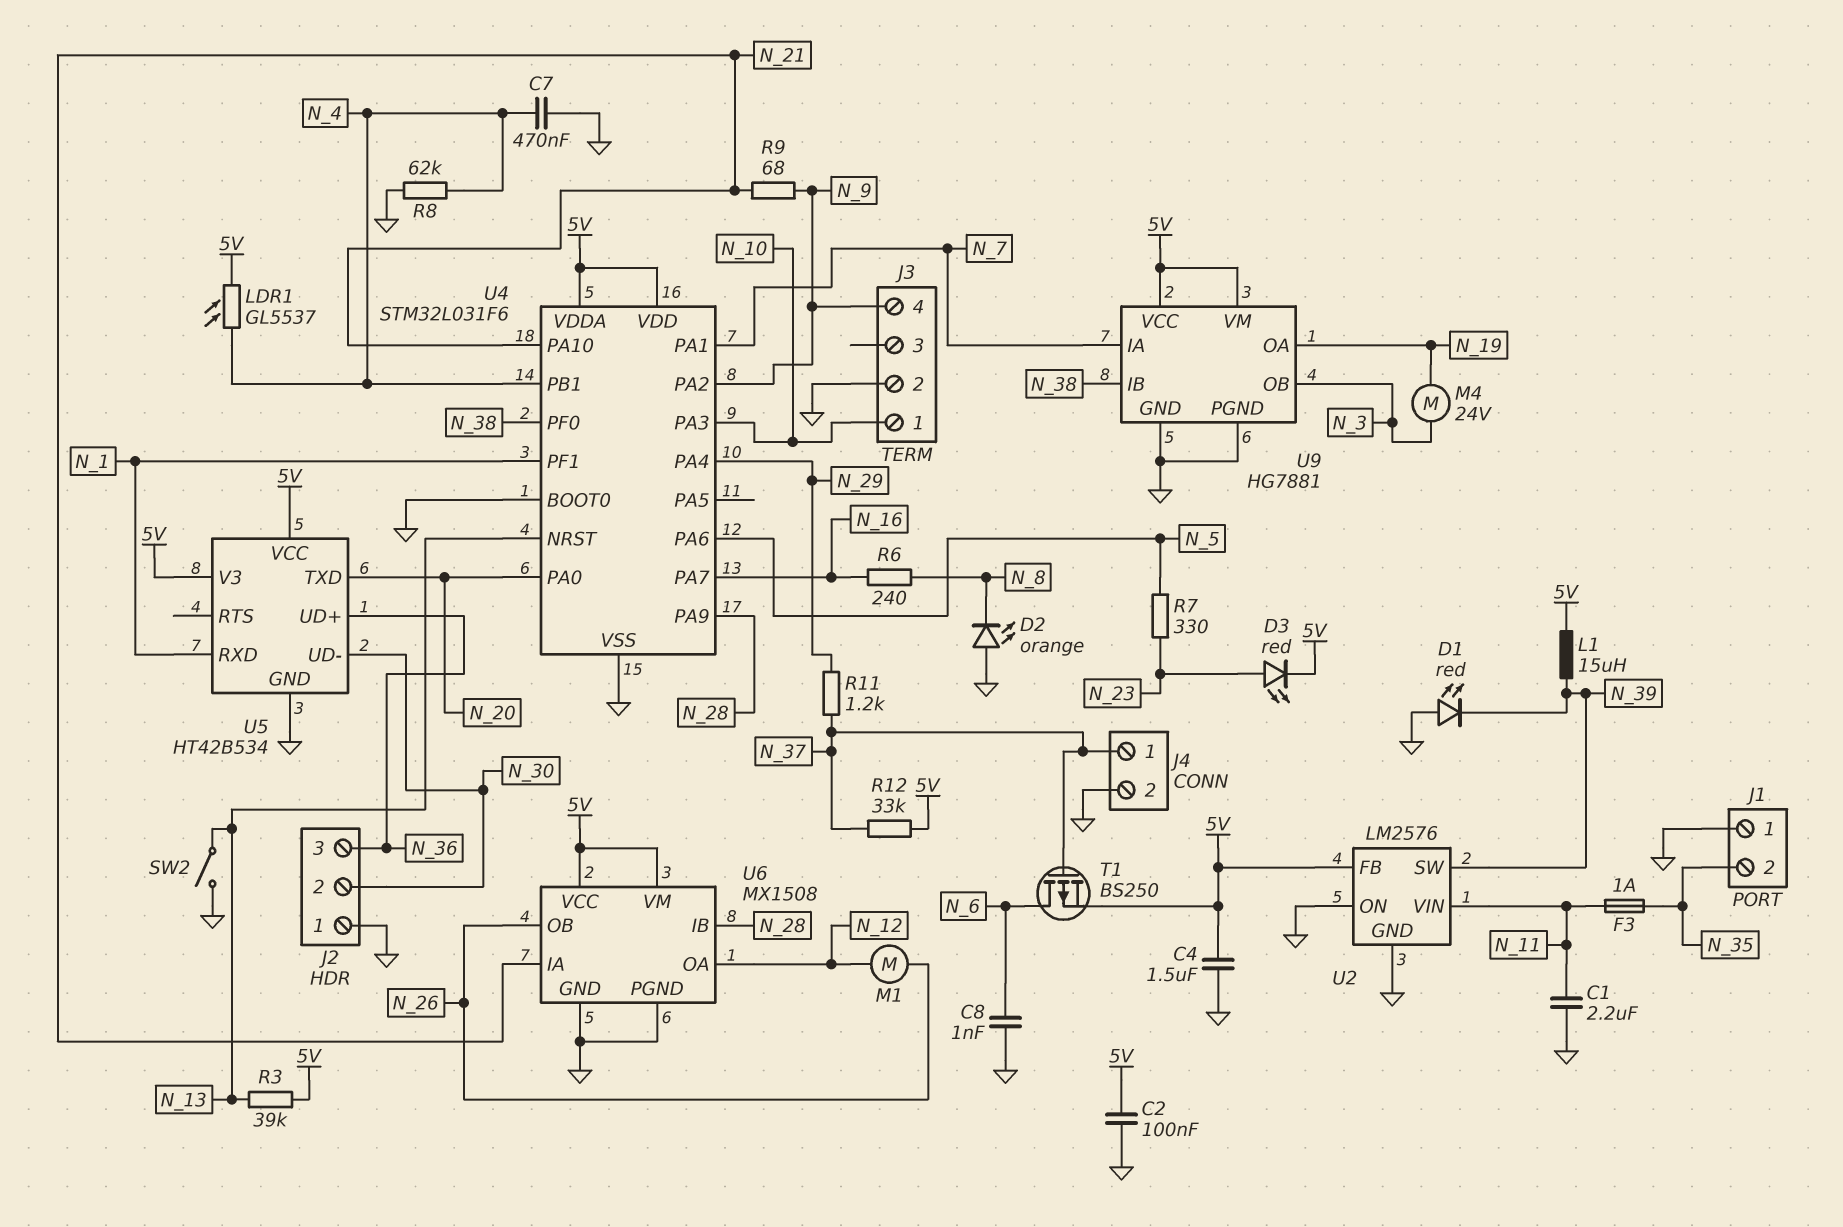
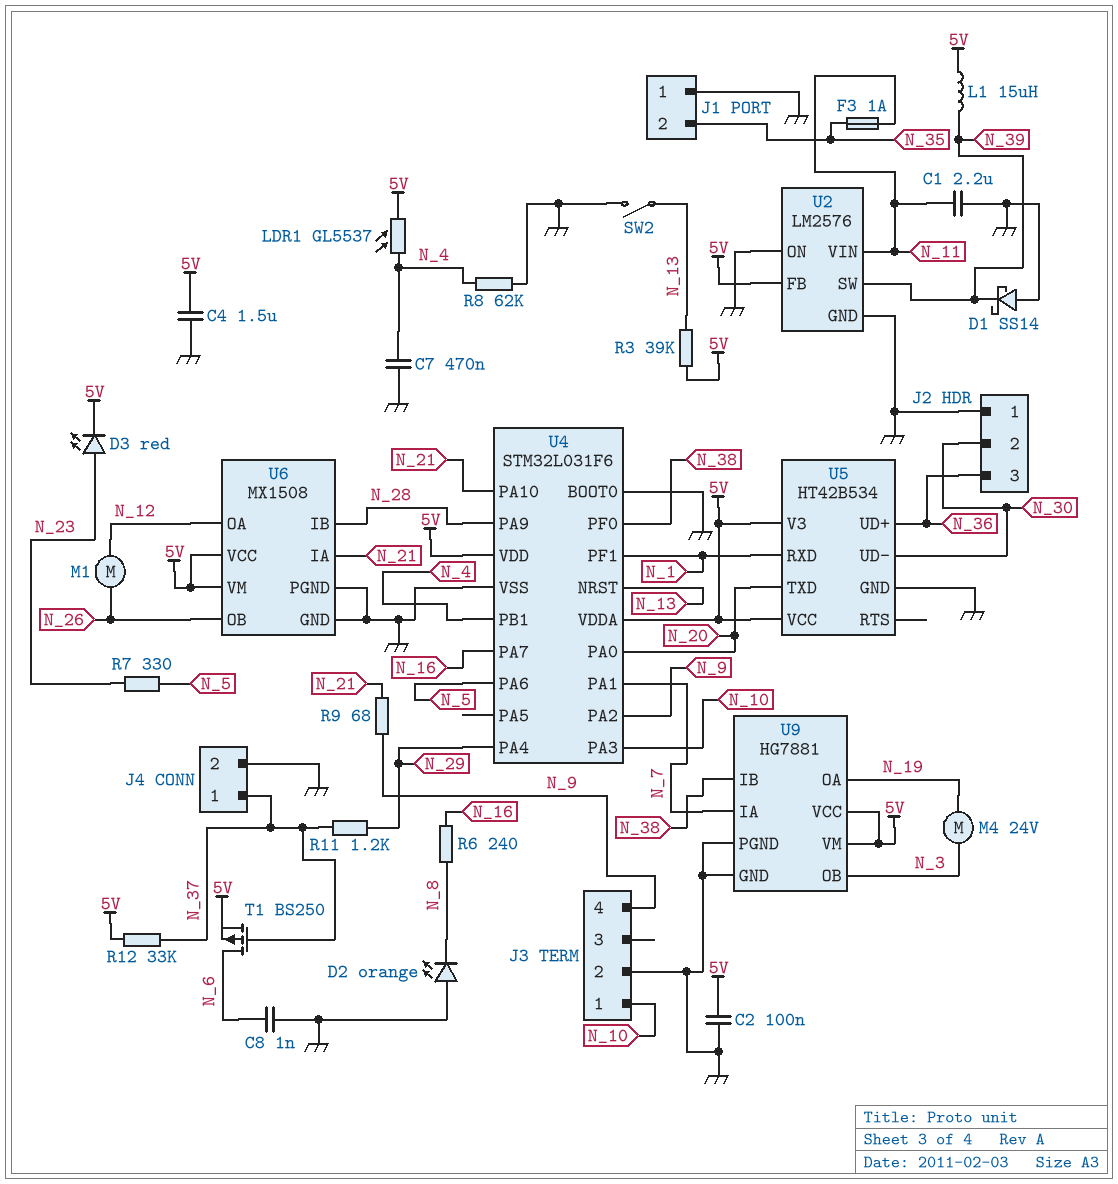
D1: LED red (A GND, K N_39) -> schottky SS14 (A GND, K N_39)

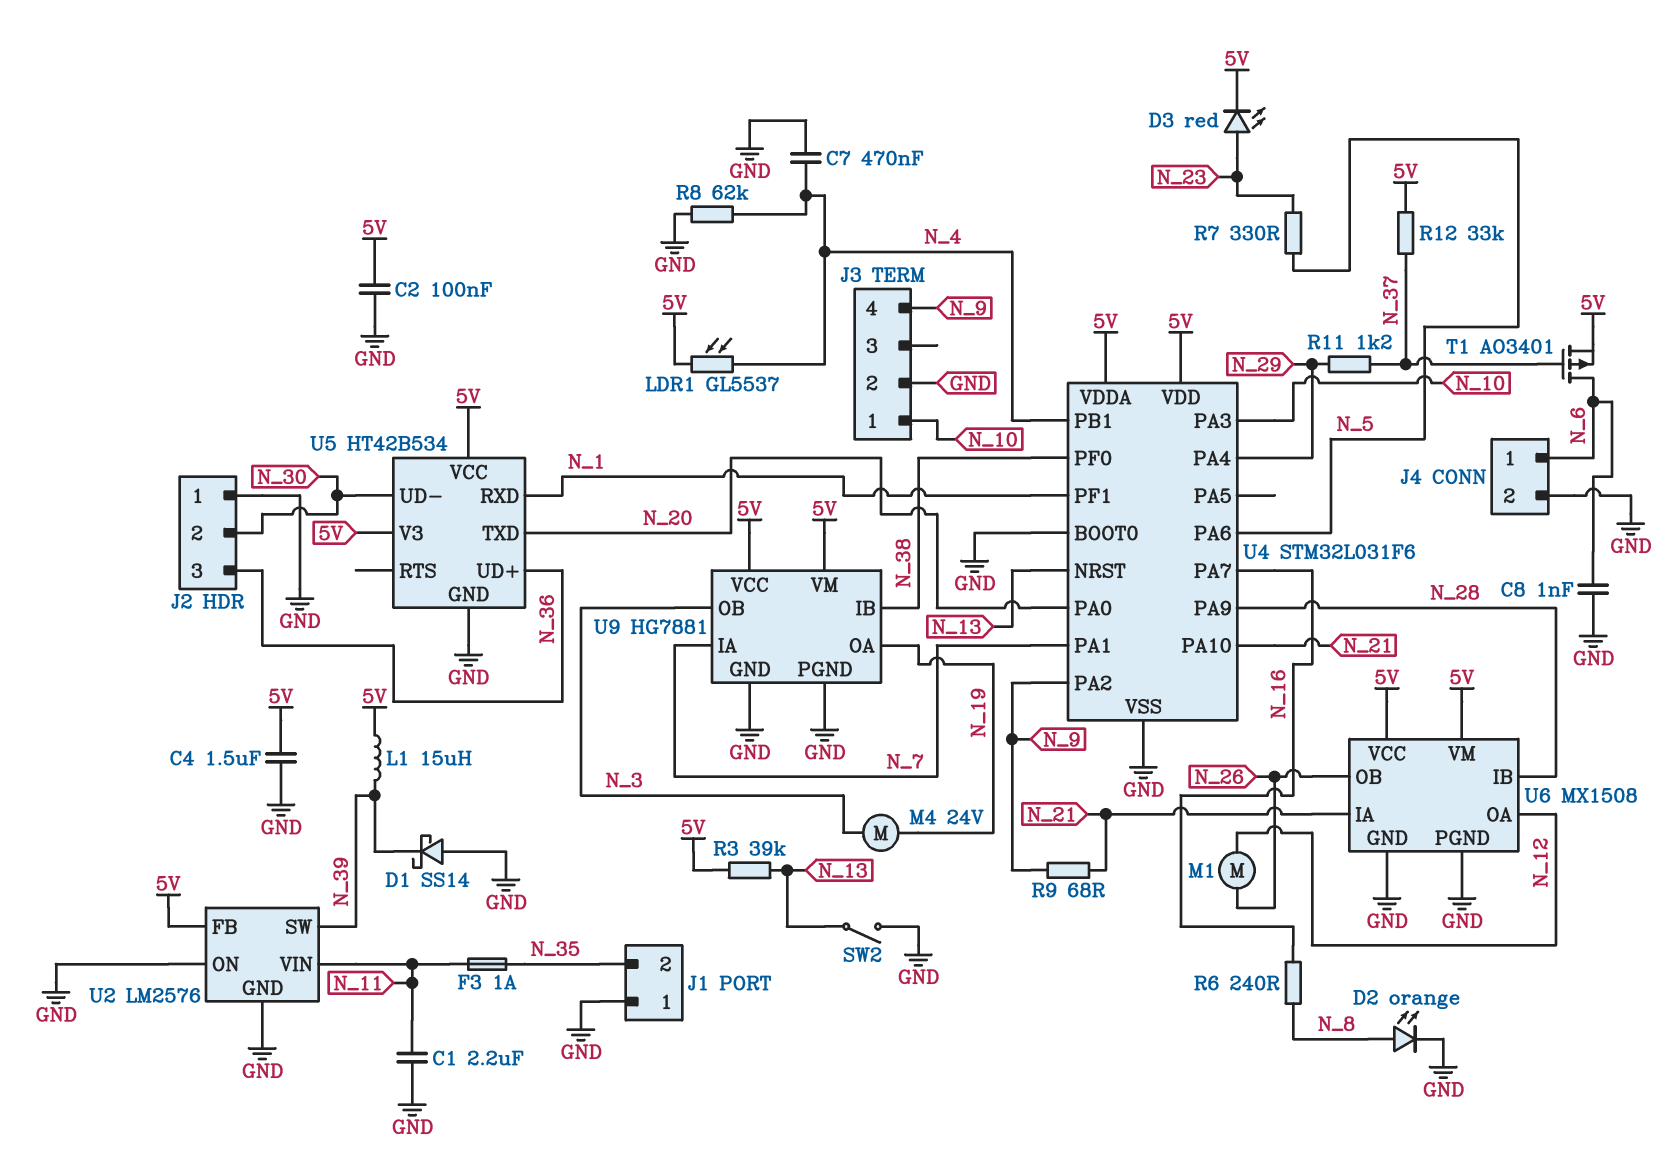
D2: LED orange (A GND, K N_8) -> LED orange (A N_8, K GND)
J4 pin 1: N_37 -> N_6
T1: PMOS BS250 (G N_37, D N_6, S 5V) -> PMOS AO3401 (G N_37, D N_6, S 5V)

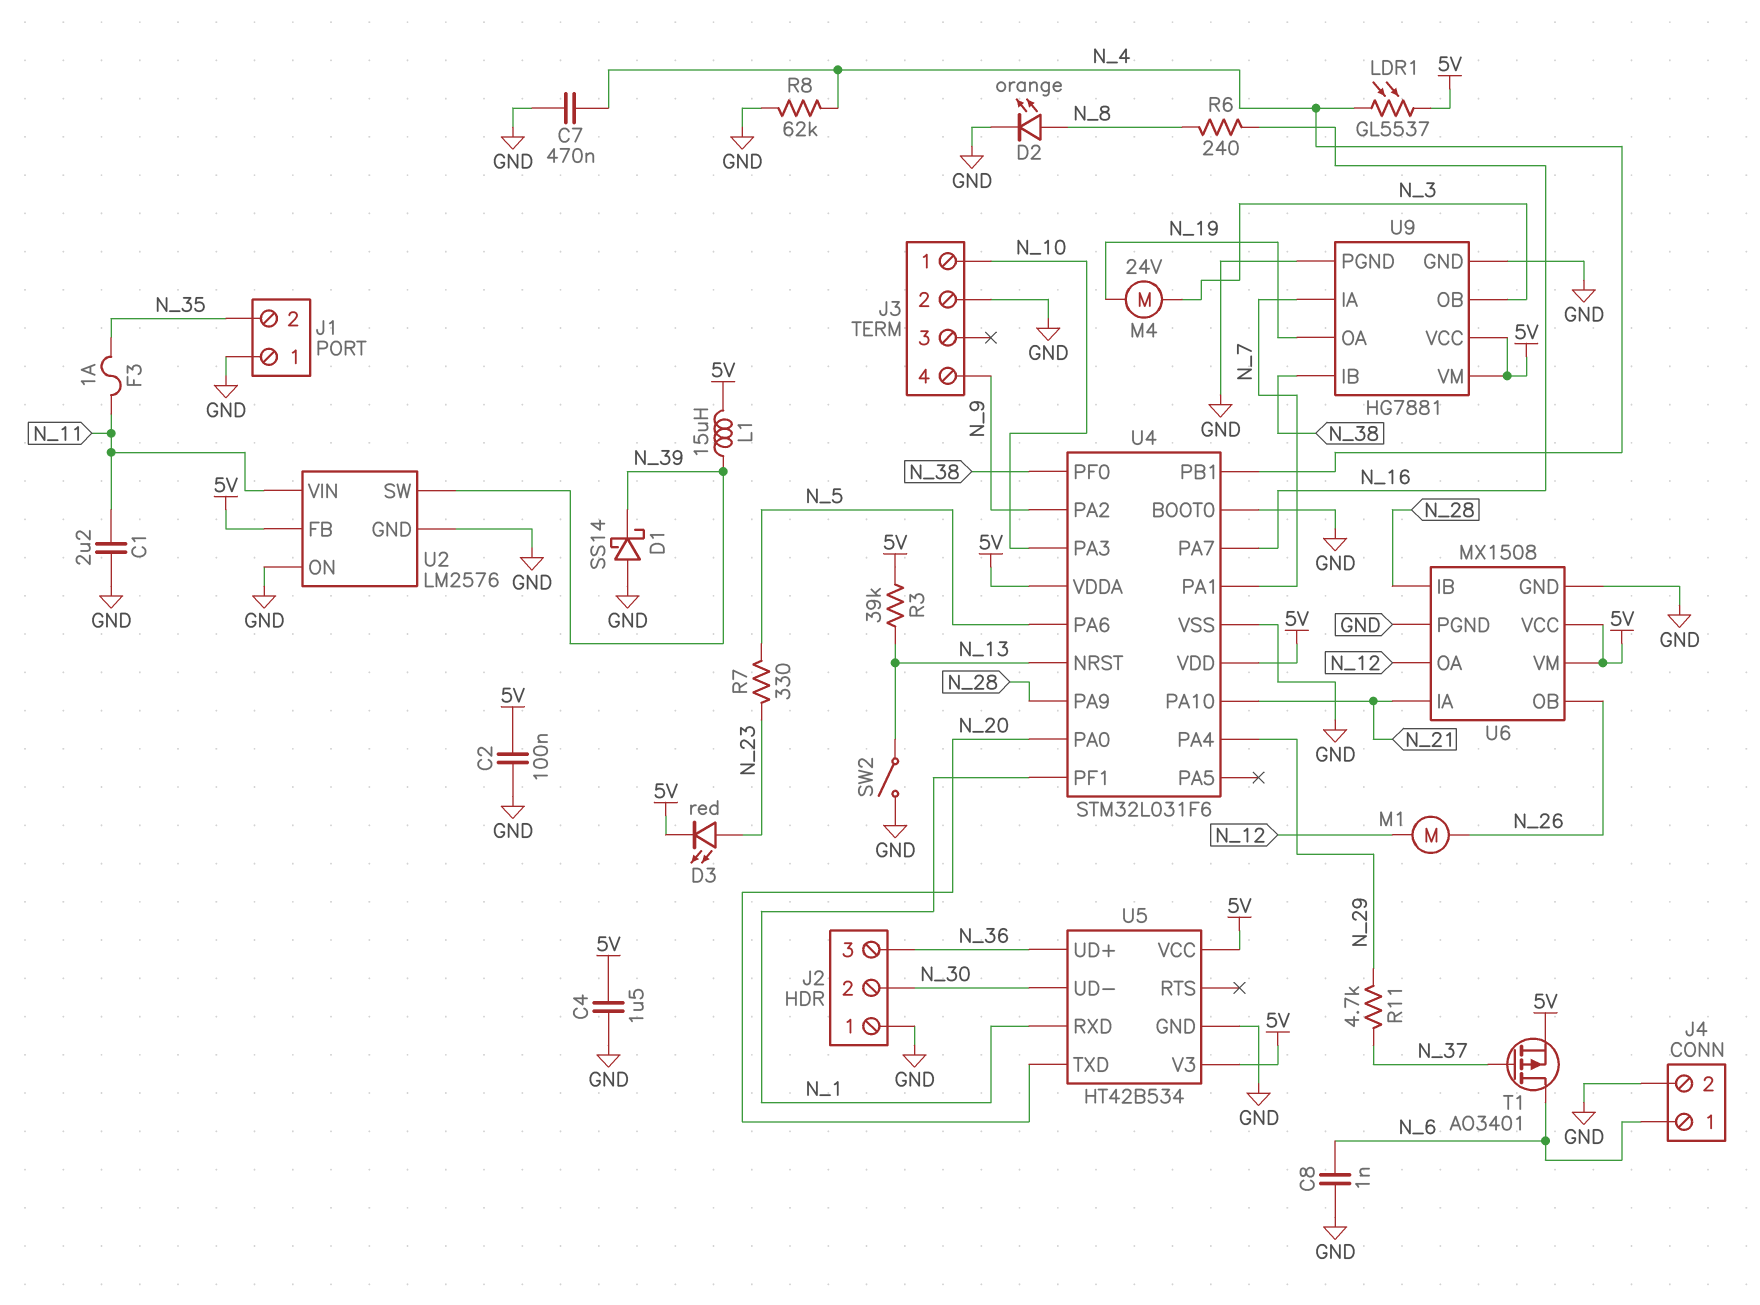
R9: 68 (N_9, N_21) -> none
R11: 1.2k (N_29, N_37) -> 4.7k (N_29, N_37)
R12: 33k (5V, N_37) -> none

